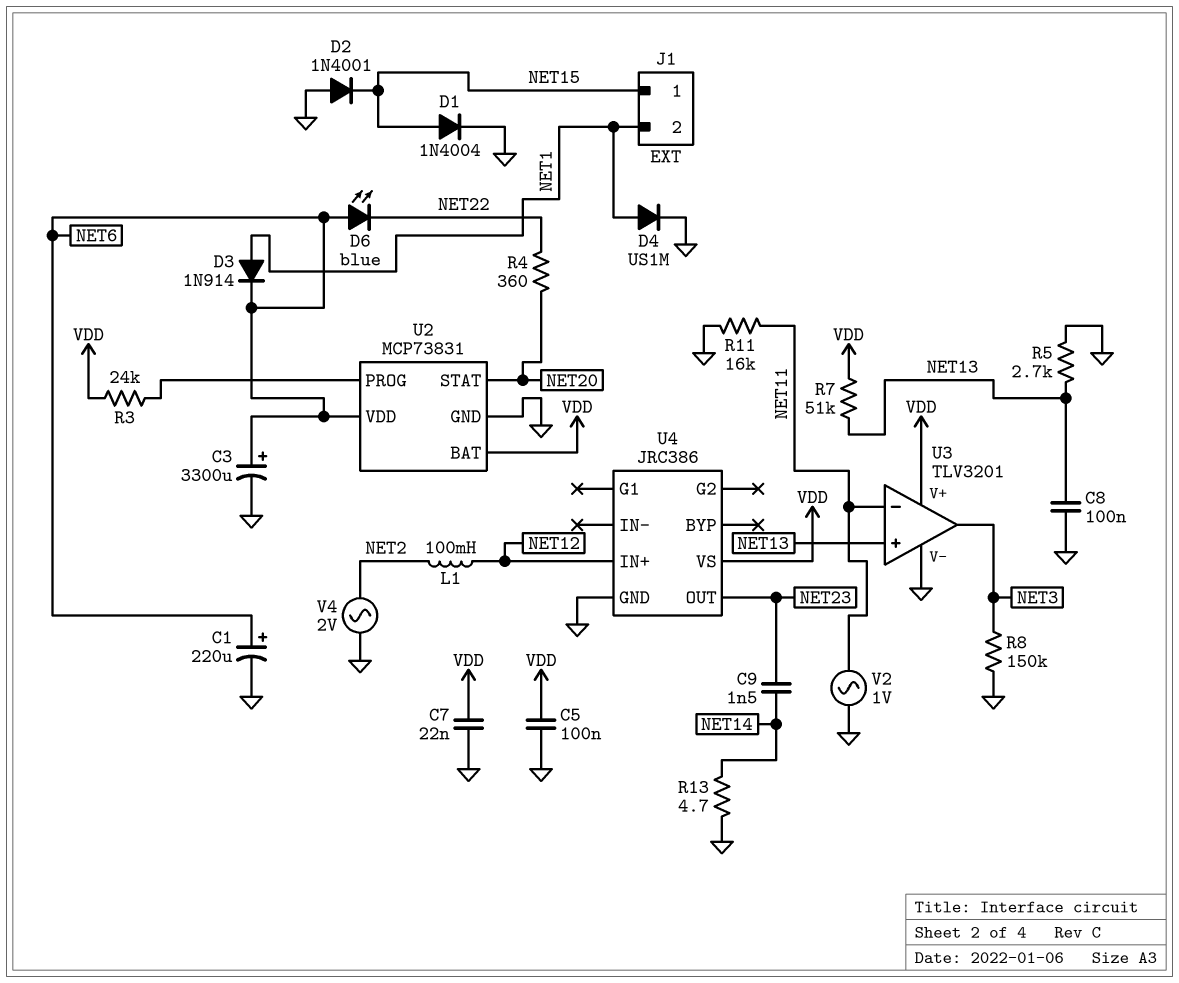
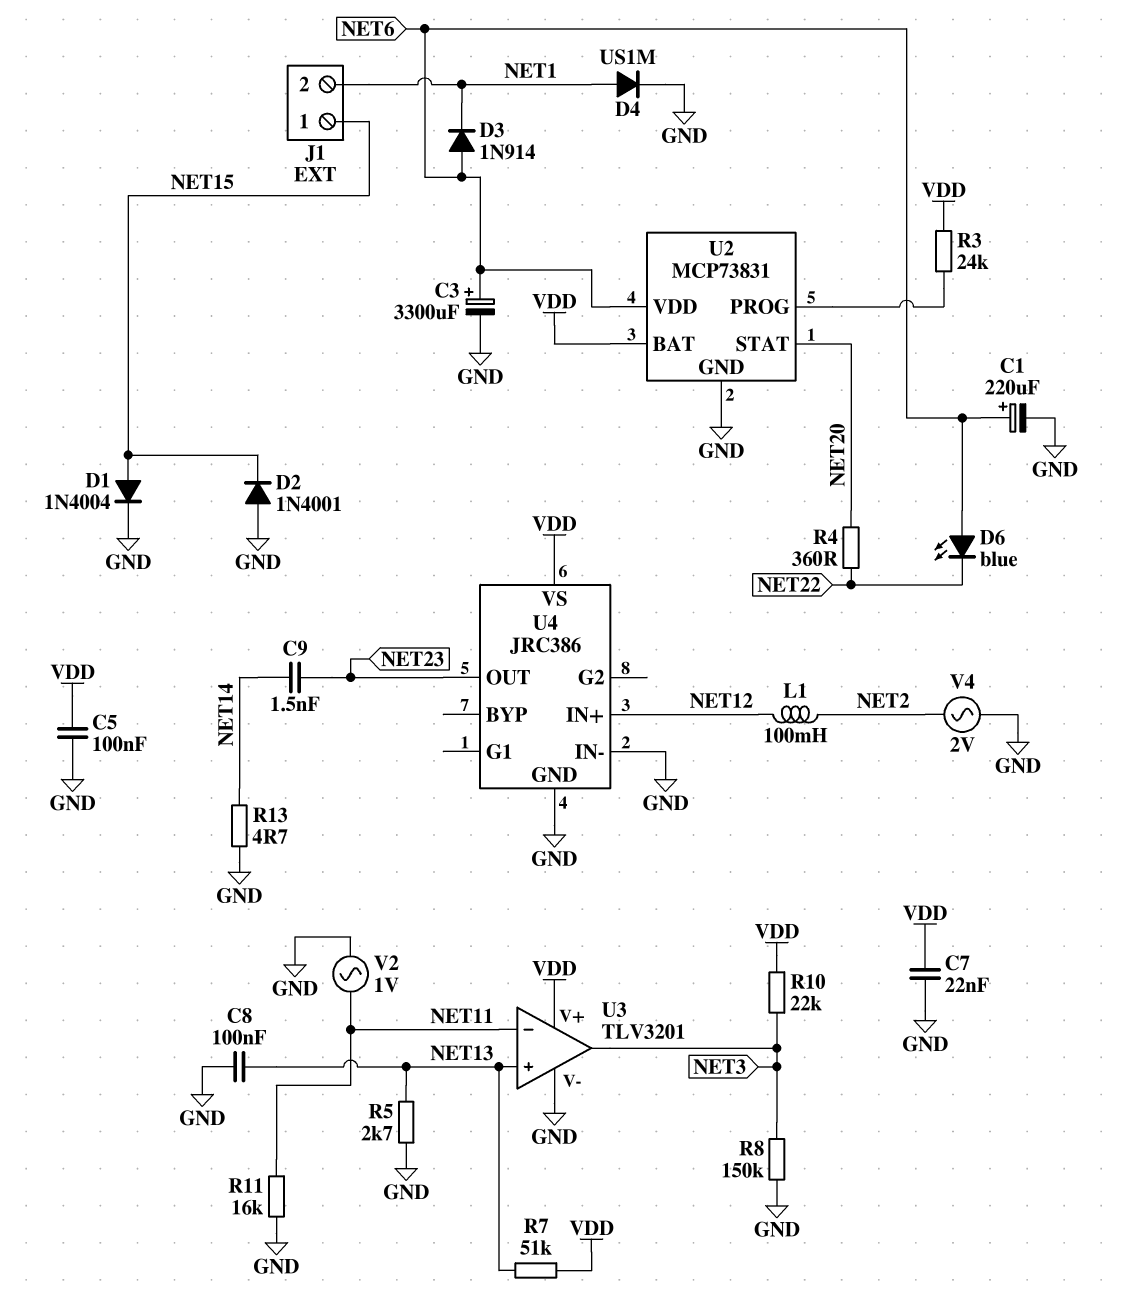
D3: diode 1N914 (A NET1, K NET6) -> diode 1N914 (A NET6, K NET1)
R10: none -> 22k (NET3, VDD)
U4 pin IN-: none -> GND

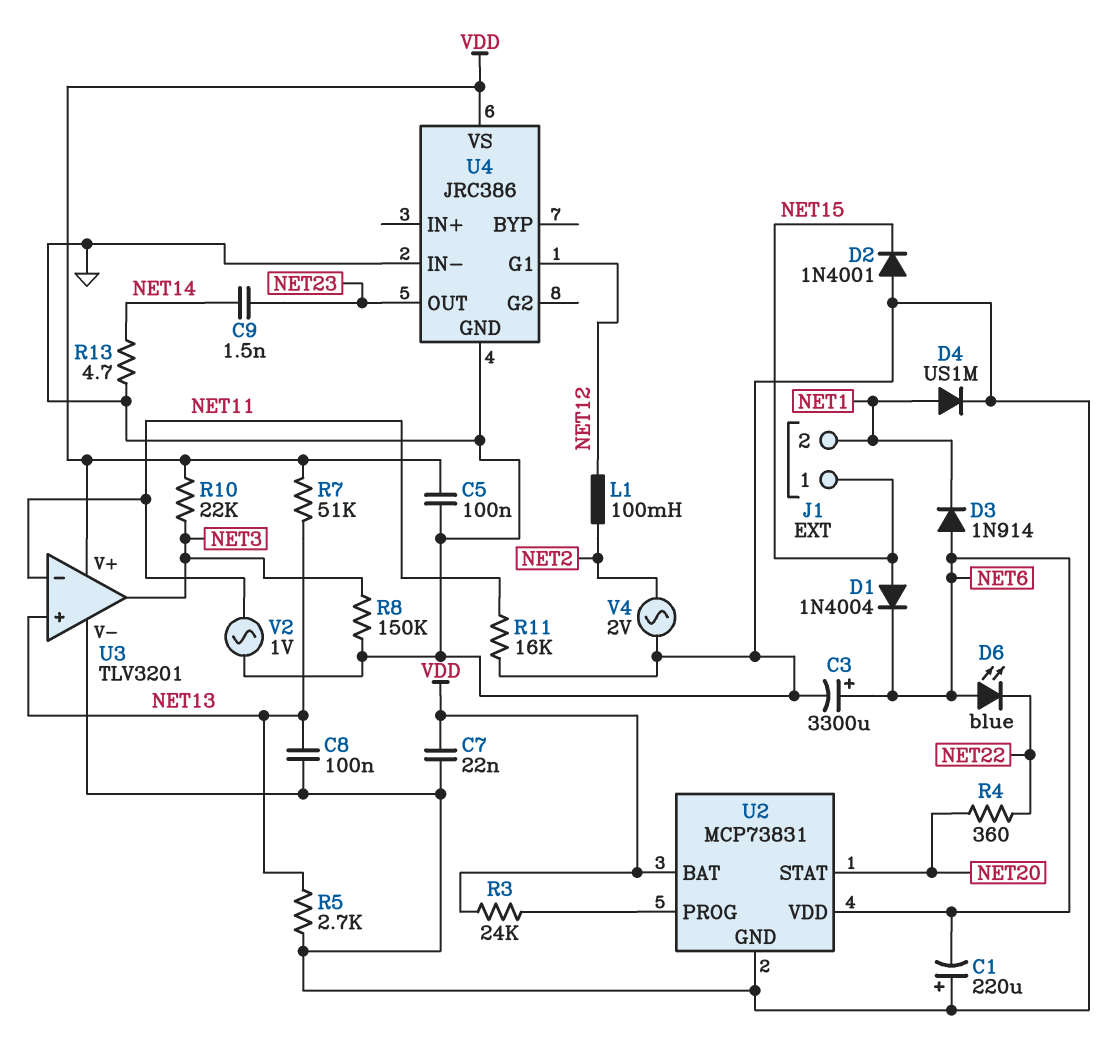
C1: 220uF (plus NET6, minus GND) -> 220uF (plus GND, minus NET6)
D1: diode 1N4004 (A NET15, K GND) -> diode 1N4004 (A NET15, K NET6)
U4 pin G1: none -> NET12
U4 pin IN+: NET12 -> none

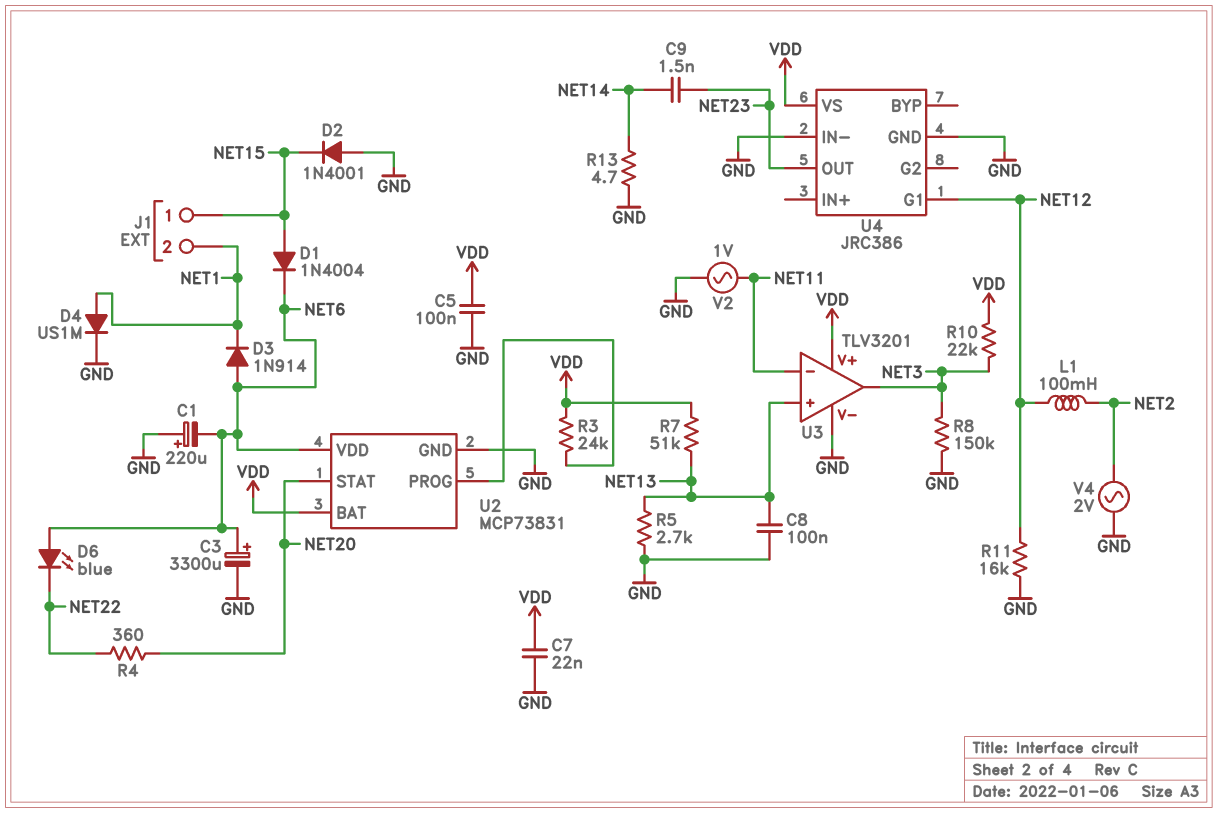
R11: 16k (GND, NET11) -> 16k (GND, NET12)

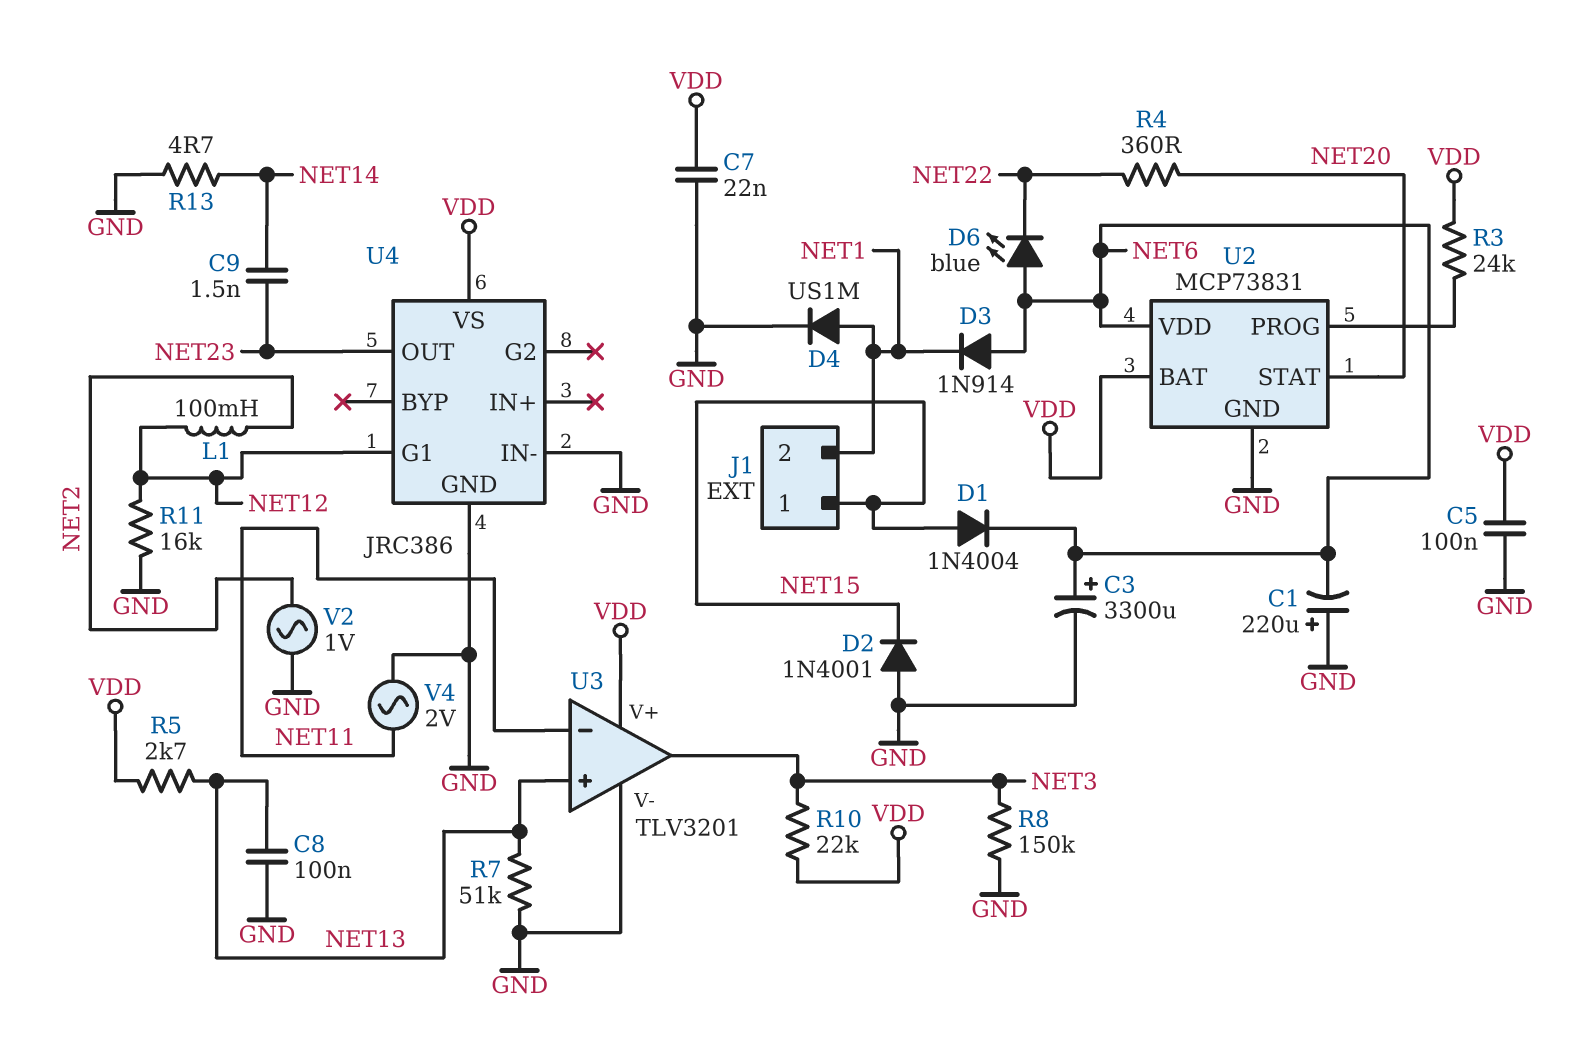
R5: 2.7k (GND, NET13) -> 2.7k (NET13, VDD)
R7: 51k (NET13, VDD) -> 51k (GND, NET13)
V2: AC 1V (GND, NET11) -> AC 1V (GND, NET2)
V4: AC 2V (GND, NET2) -> AC 2V (GND, NET11)

